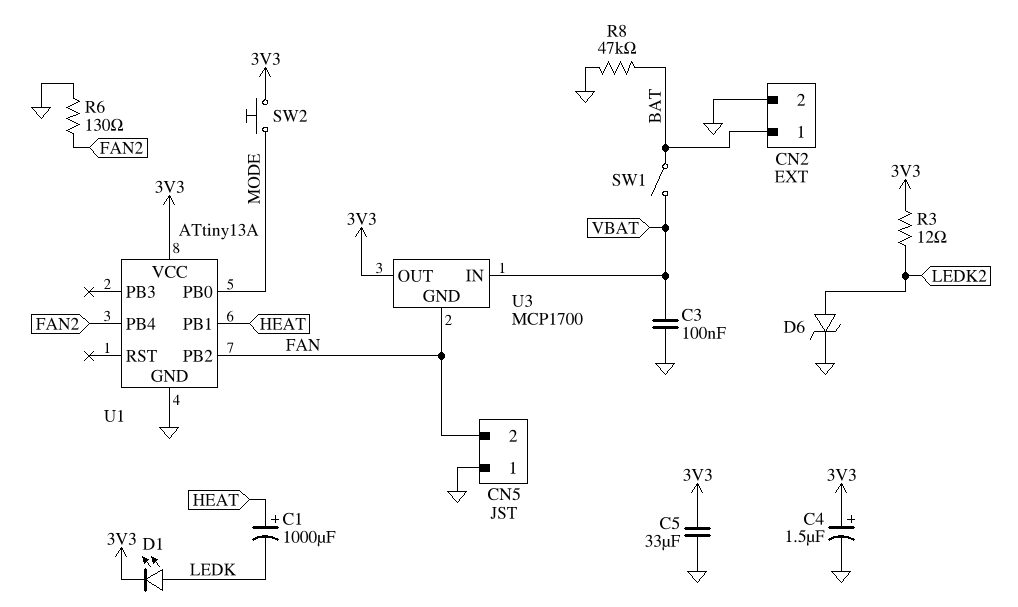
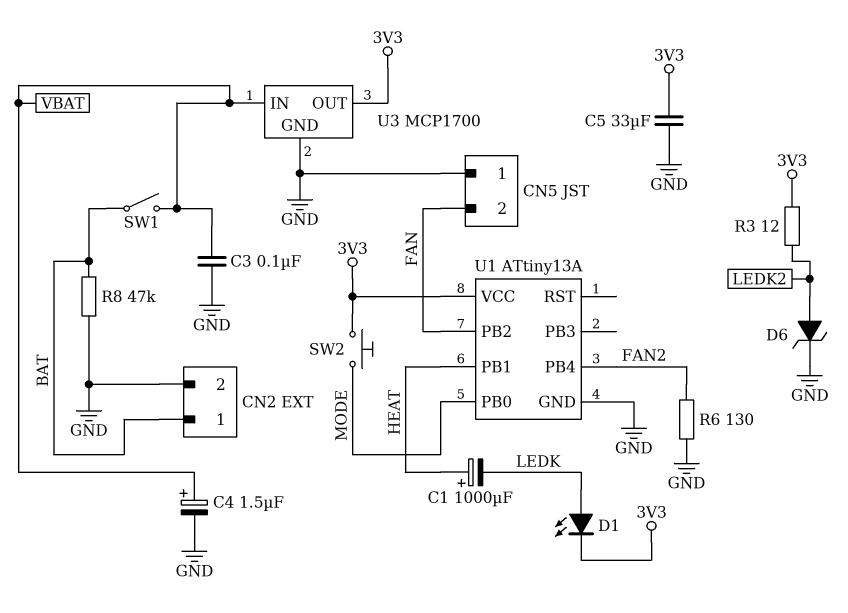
C4: 1.5uF (plus 3V3, minus GND) -> 1.5uF (plus VBAT, minus GND)
U3 pin GND: FAN -> GND

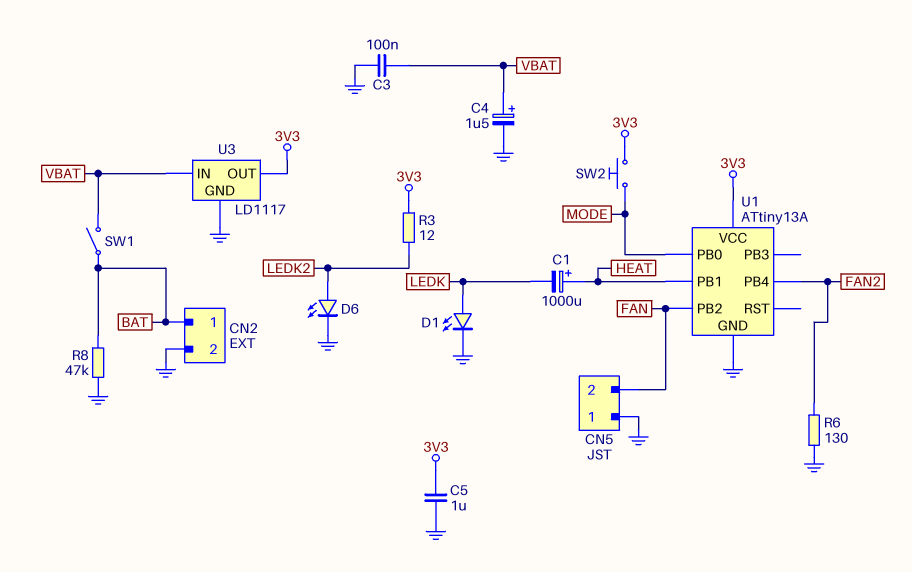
C5: 33uF (3V3, GND) -> 1uF (3V3, GND)
D1: LED (A LEDK, K 3V3) -> LED (A LEDK, K GND)
D6: zener (A LEDK2, K GND) -> LED (A LEDK2, K GND)
U3: MCP1700 -> LD1117

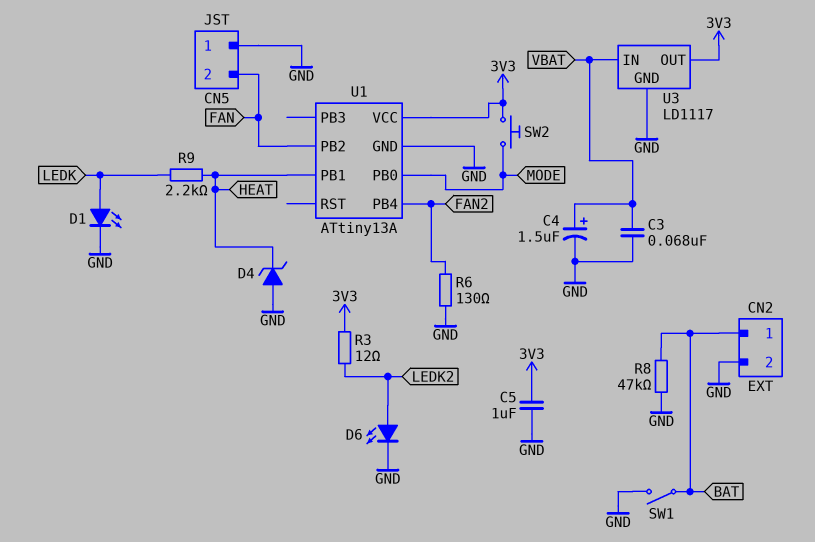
C1: 1000uF (plus HEAT, minus LEDK) -> none
C3: 100nF (GND, VBAT) -> 68nF (GND, VBAT)
D4: none -> zener (A GND, K HEAT)
R9: none -> 2.2k (HEAT, LEDK)
SW1: switch (BAT, VBAT) -> switch (BAT, GND)

